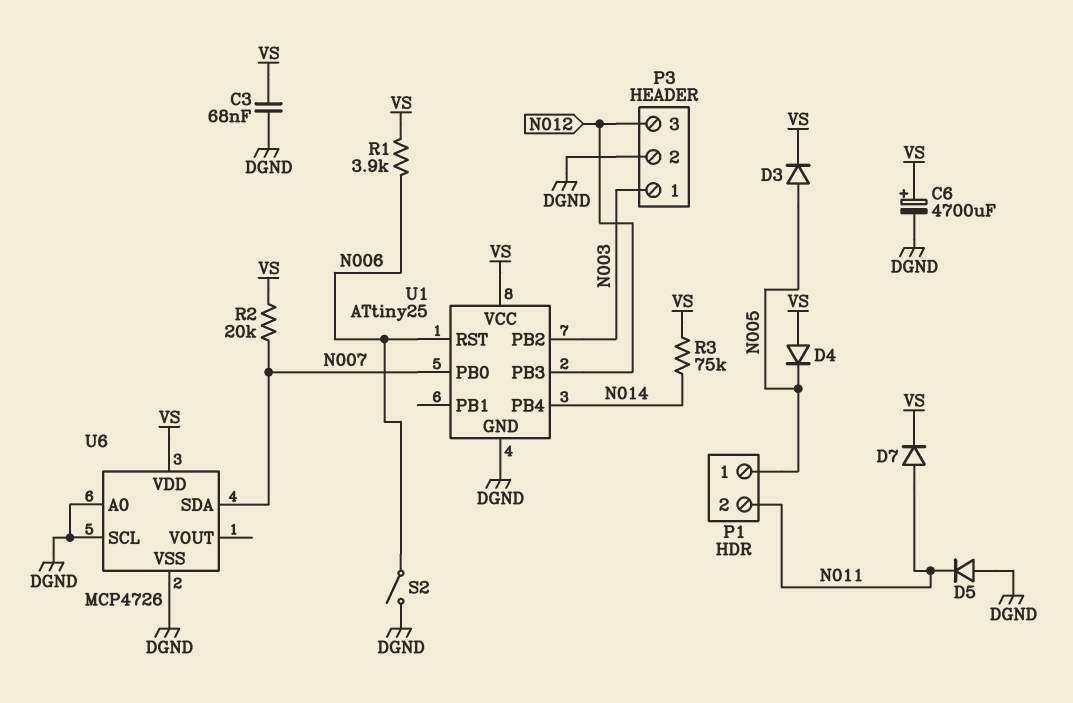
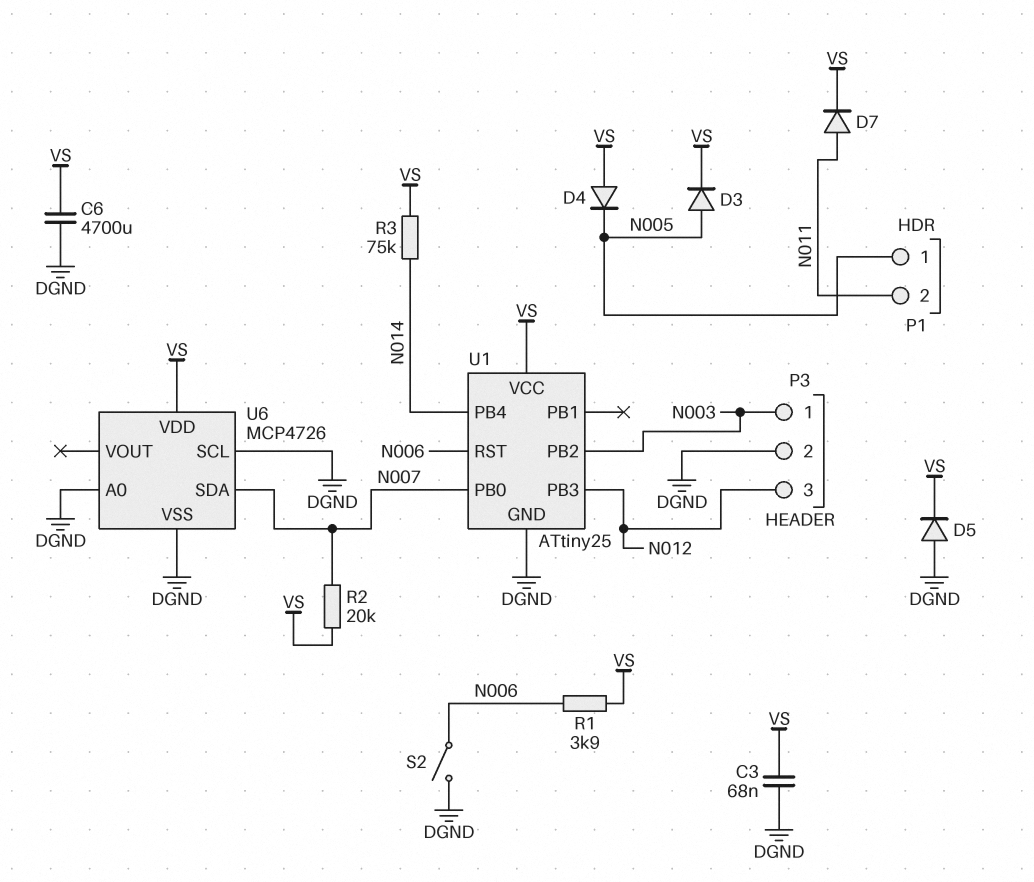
C6: 4700uF (plus VS, minus DGND) -> 4700uF (DGND, VS)
D5: diode (A DGND, K N011) -> diode (A DGND, K VS)

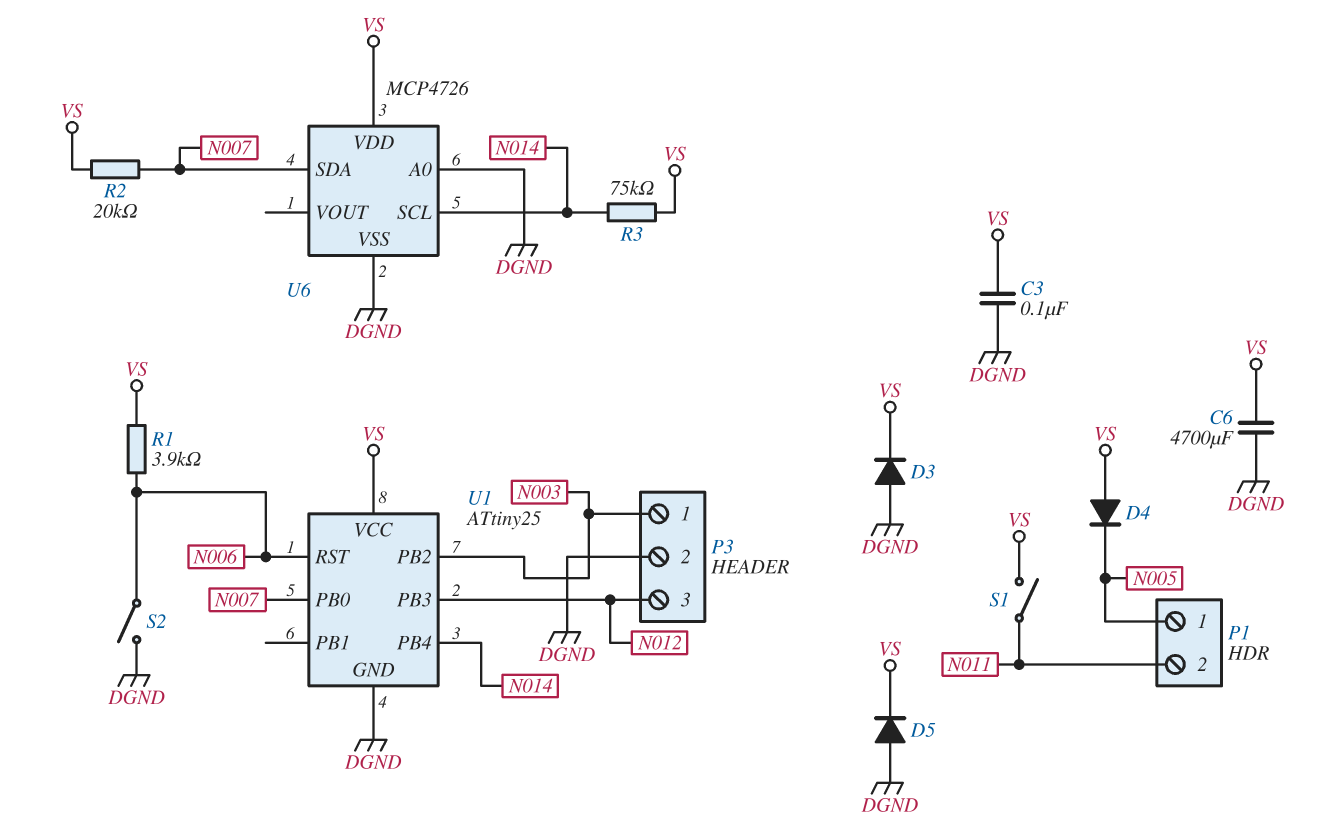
C3: 68nF (DGND, VS) -> 100nF (DGND, VS)
D3: diode (A N005, K VS) -> diode (A DGND, K VS)
D7: diode (A N011, K VS) -> none
S1: none -> switch (N011, VS)
U6 pin SCL: DGND -> N014

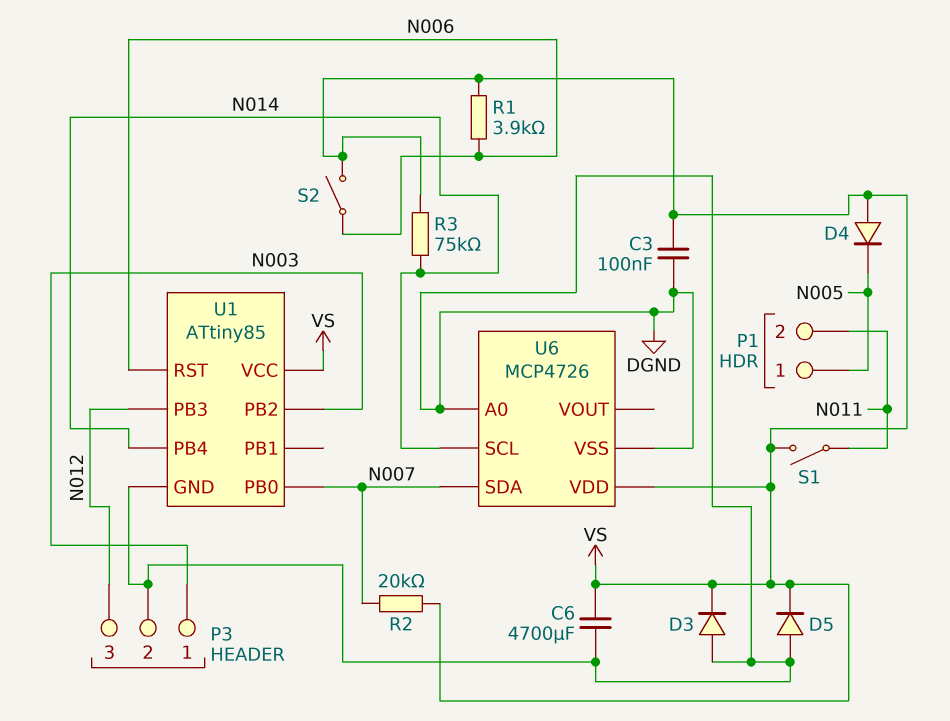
S2: switch (DGND, N006) -> switch (N006, VS)
U1: ATtiny25 -> ATtiny85

